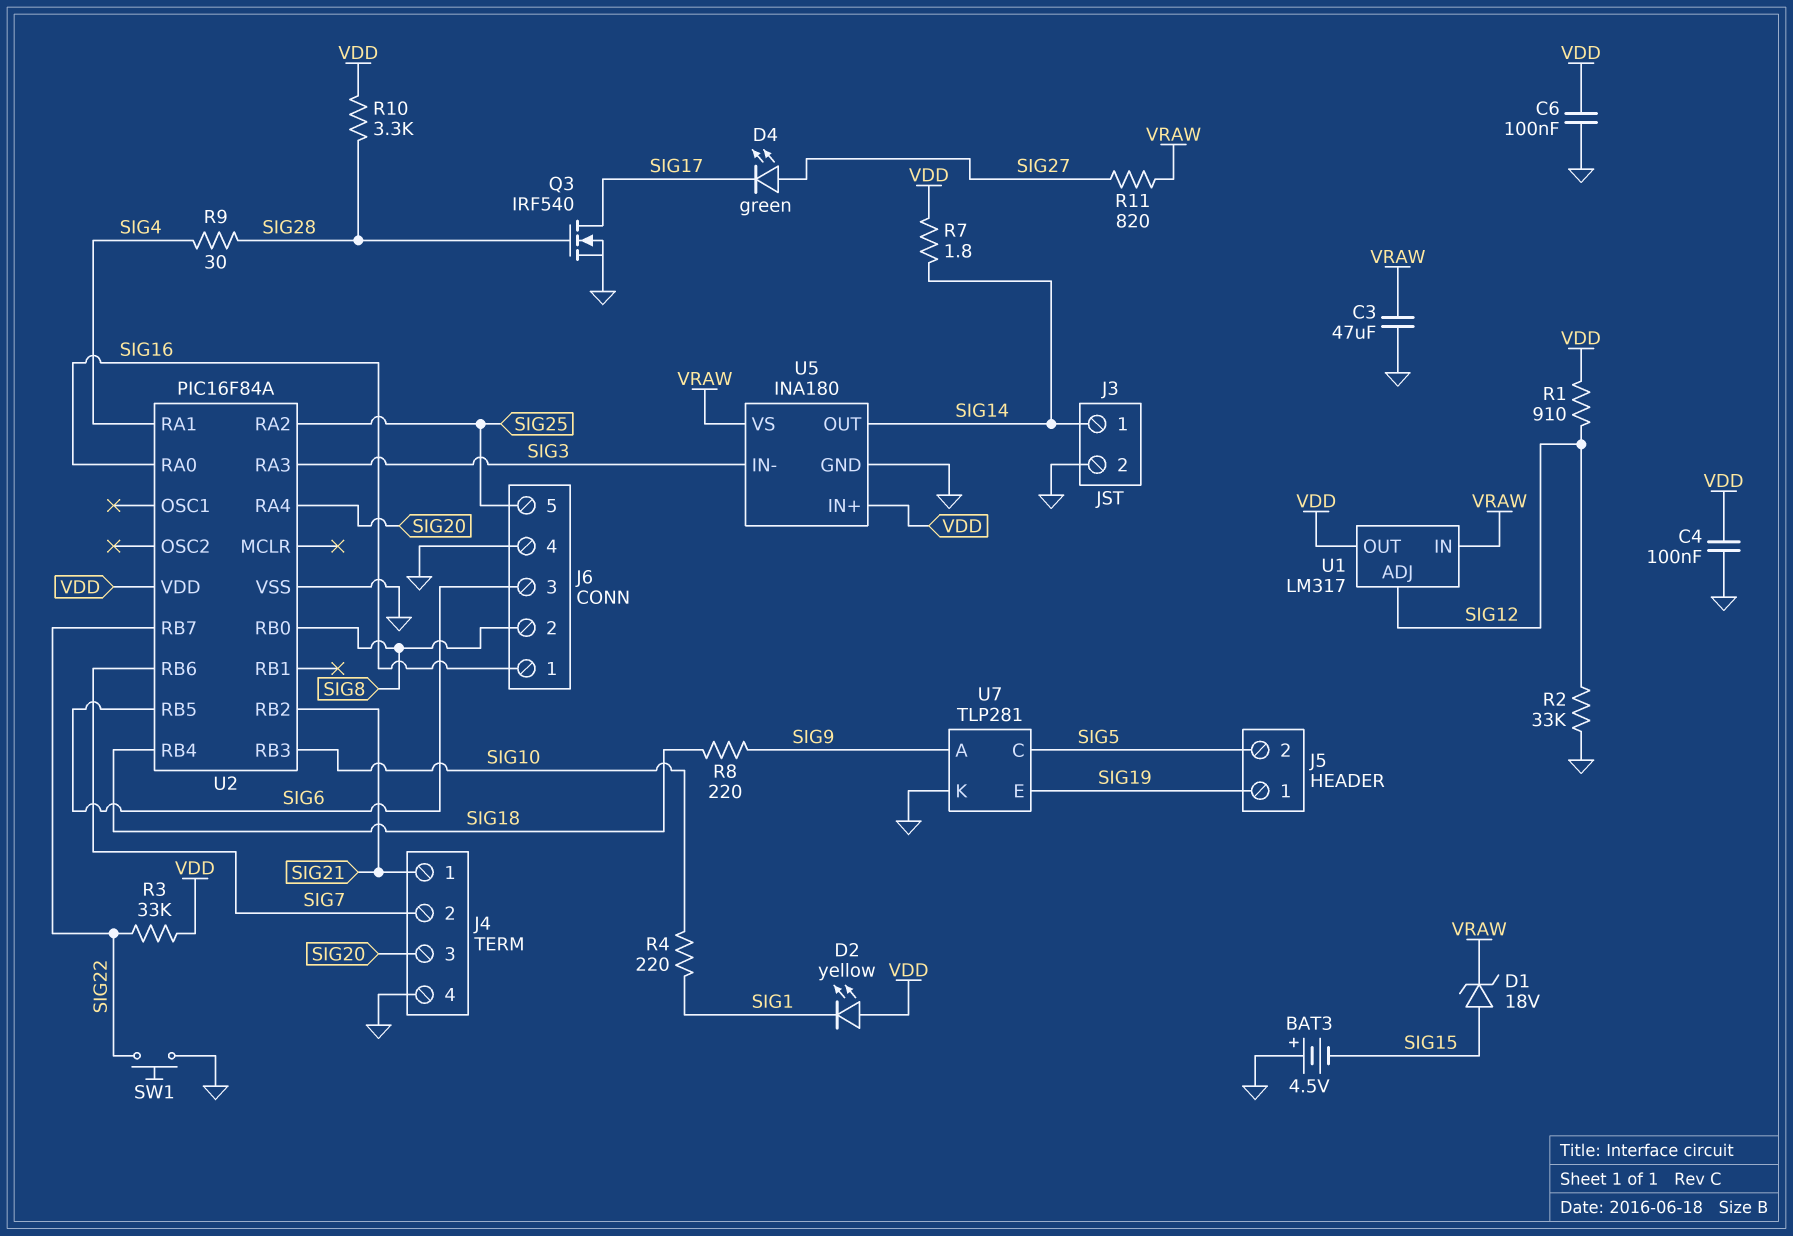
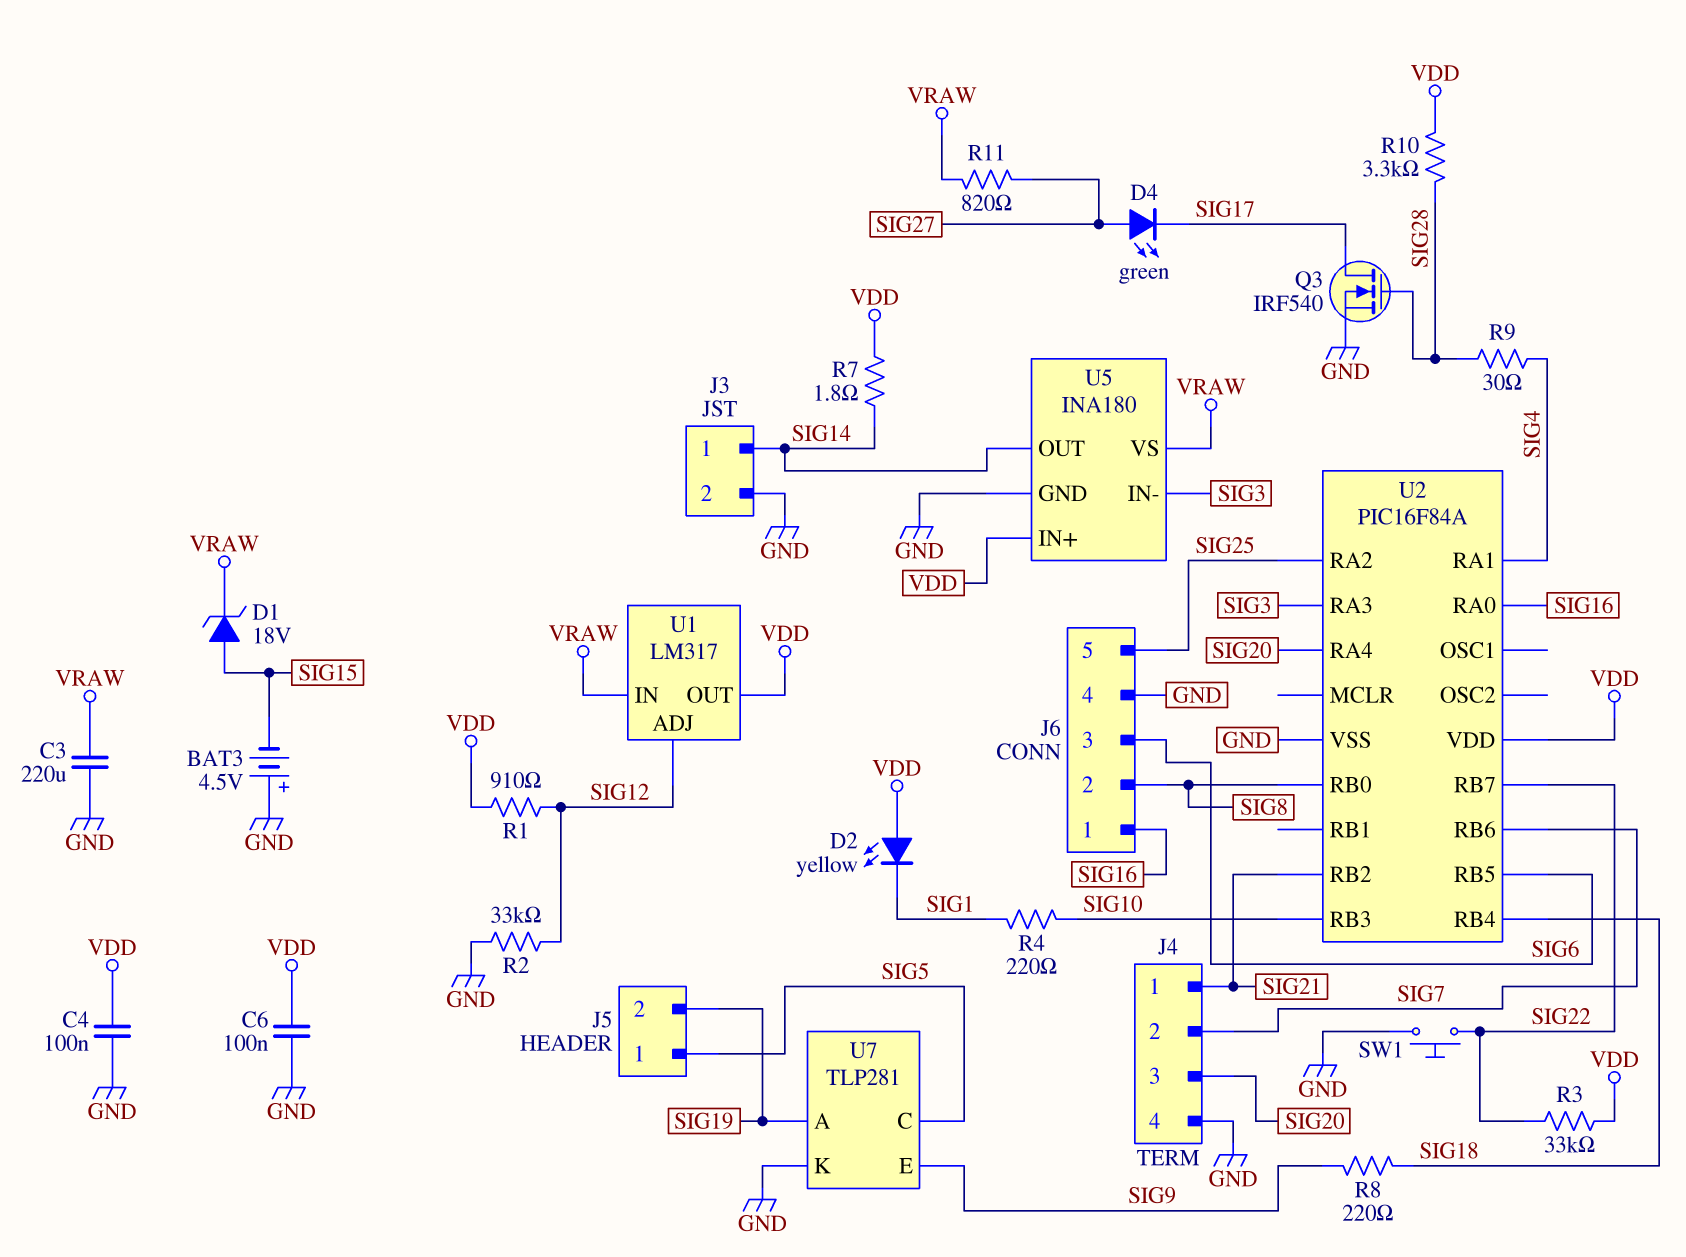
C3: 47uF (GND, VRAW) -> 220uF (GND, VRAW)
J5 pin 1: SIG19 -> SIG5
J5 pin 2: SIG5 -> SIG19
U7 pin A: SIG9 -> SIG19
U7 pin E: SIG19 -> SIG9

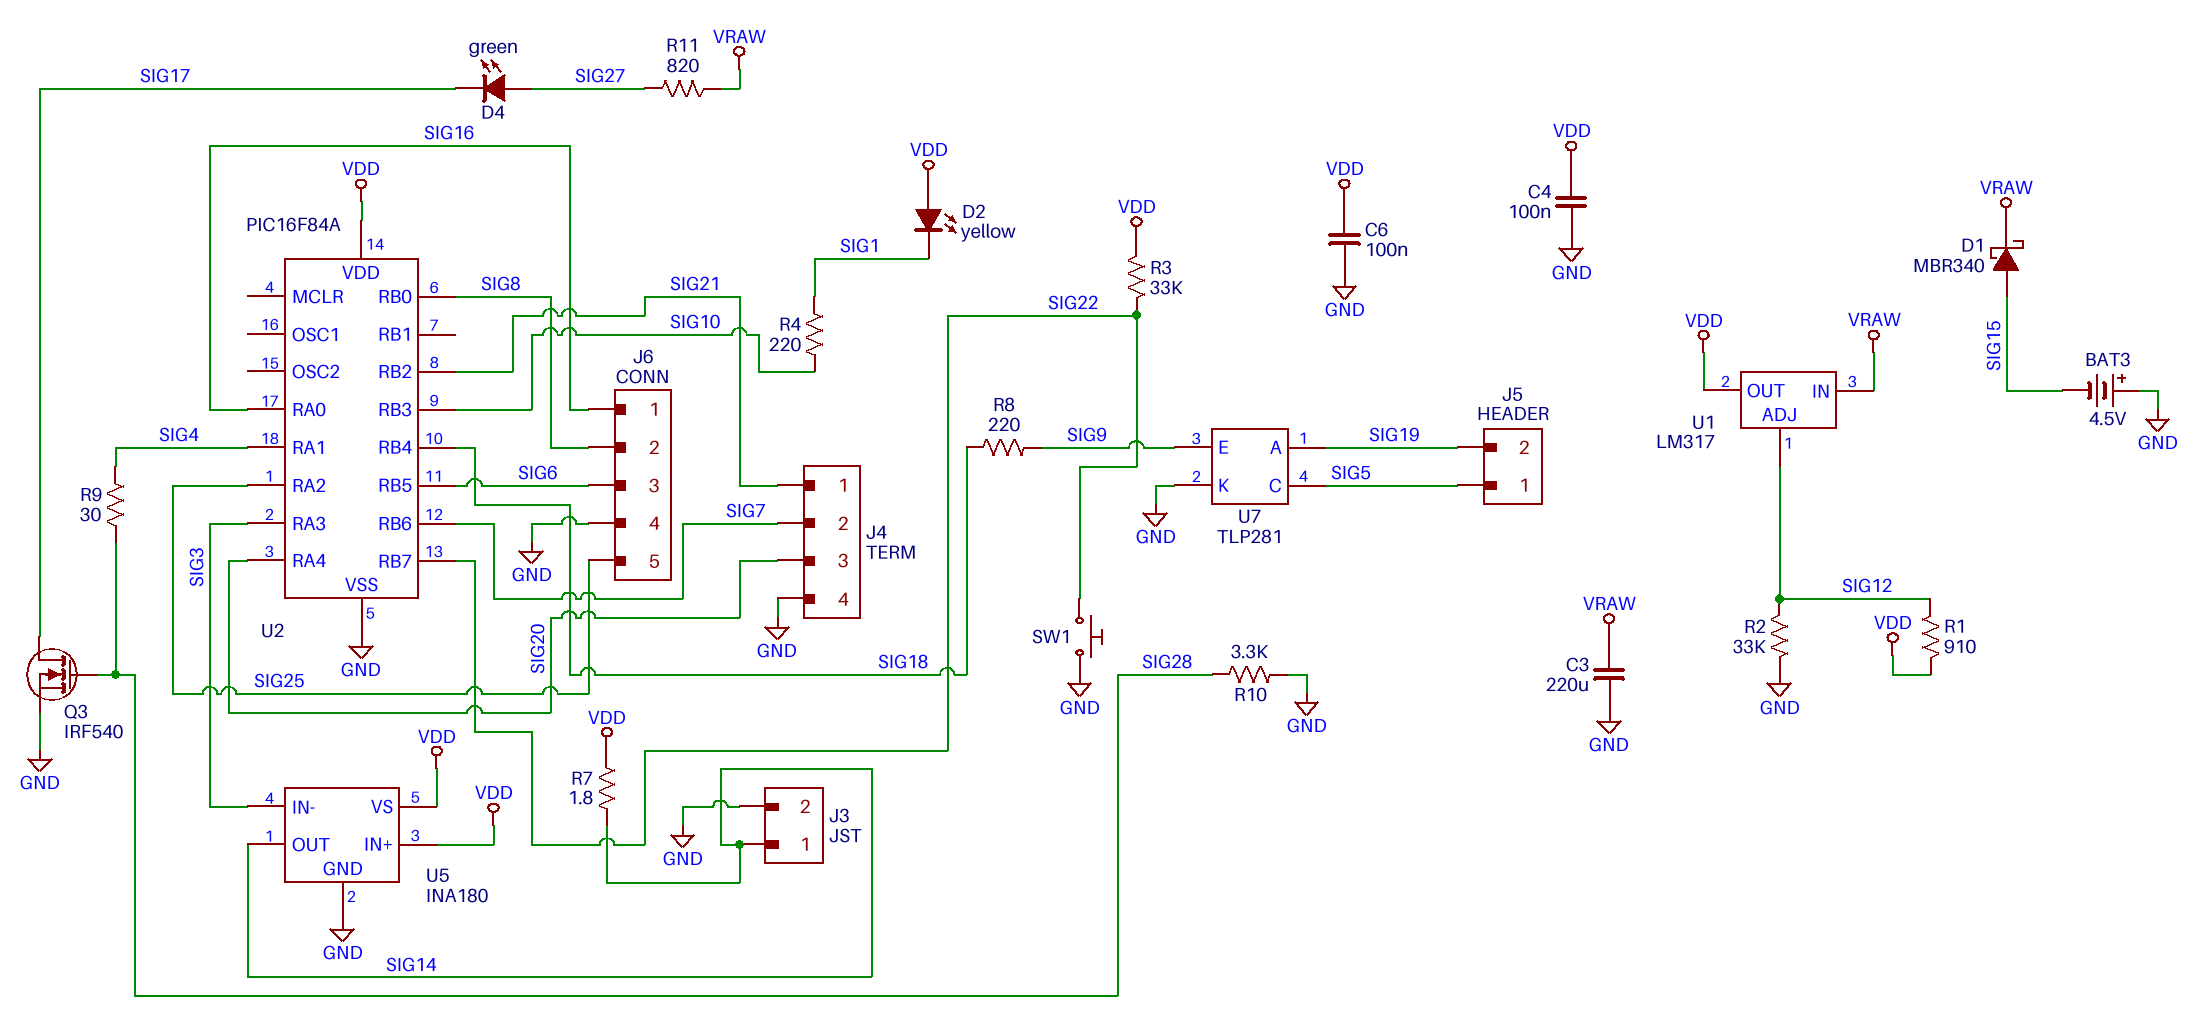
D1: zener 18V (A SIG15, K VRAW) -> schottky MBR340 (A SIG15, K VRAW)
R10: 3.3k (SIG28, VDD) -> 3.3k (GND, SIG28)
U5 pin VS: VRAW -> VDD

